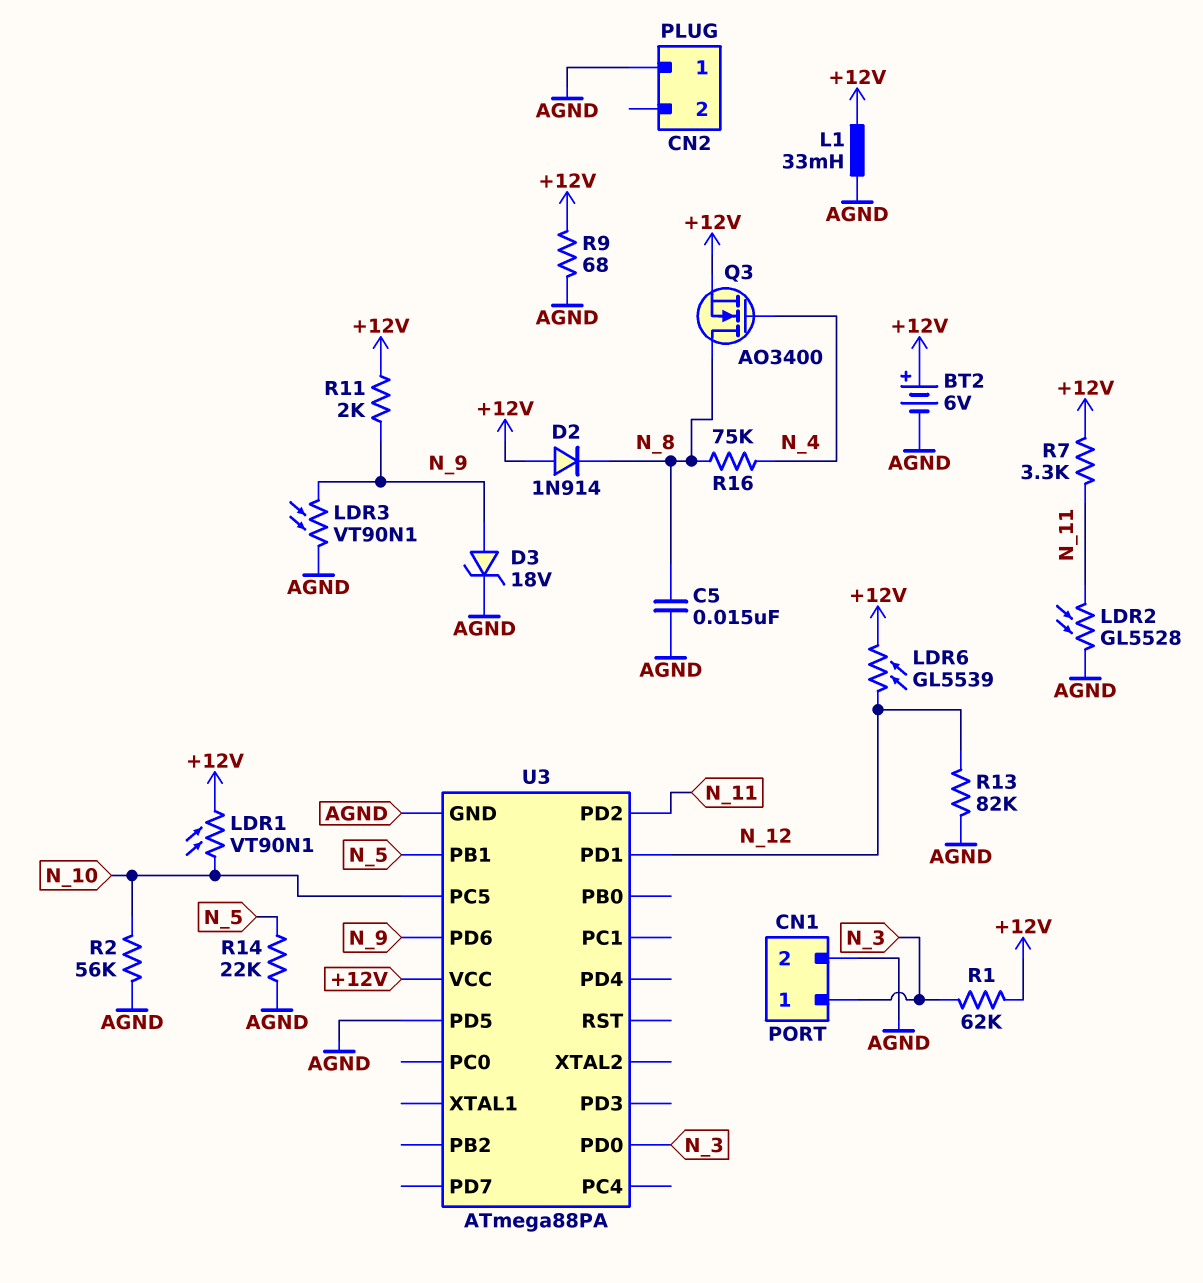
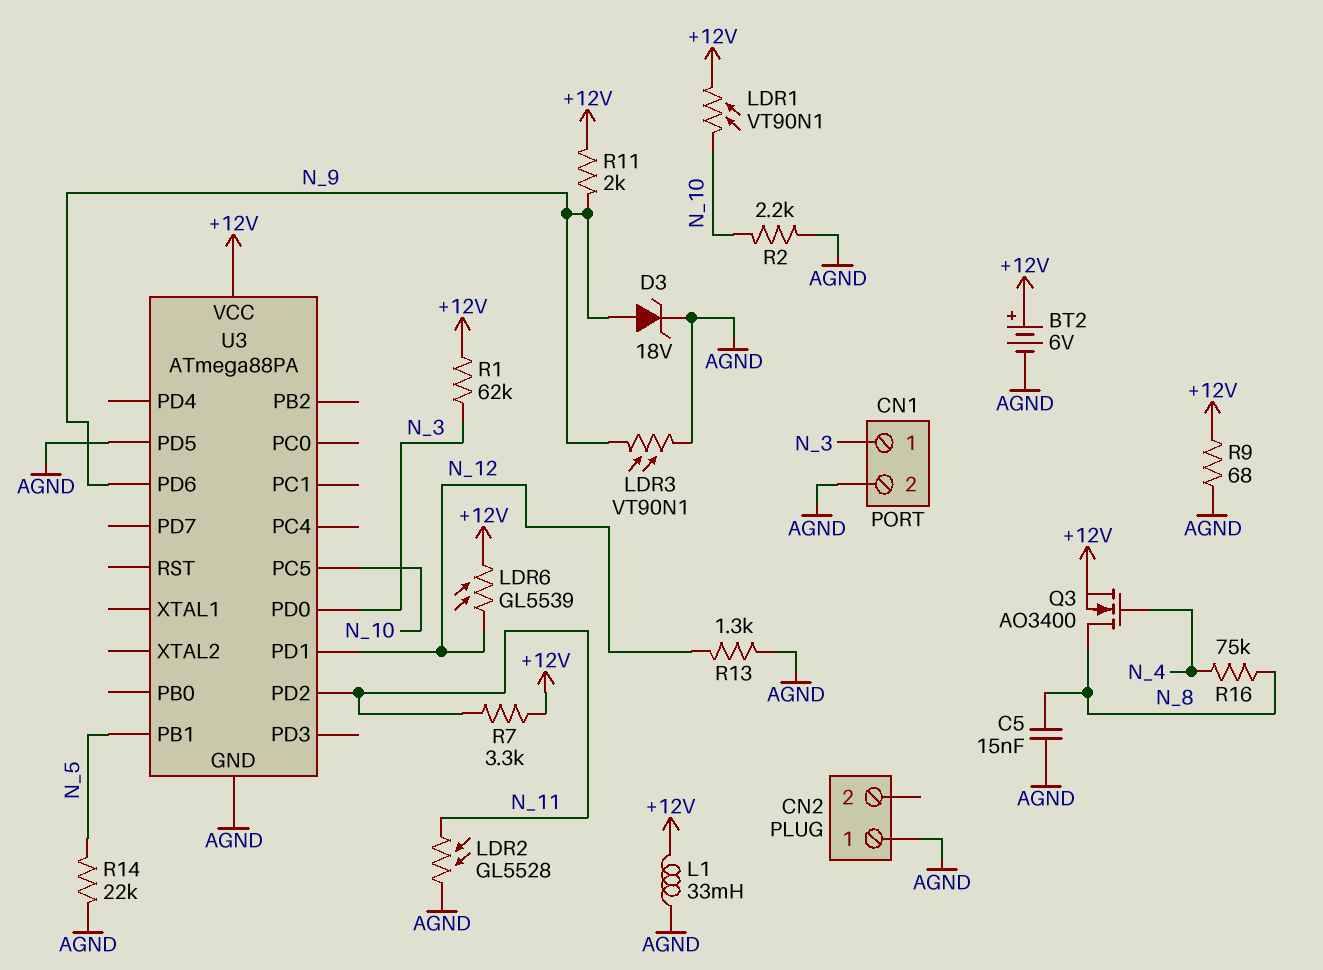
D2: diode 1N914 (A +12V, K N_8) -> none
R2: 56k (AGND, N_10) -> 2.2k (AGND, N_10)
R13: 82k (AGND, N_12) -> 1.3k (AGND, N_12)

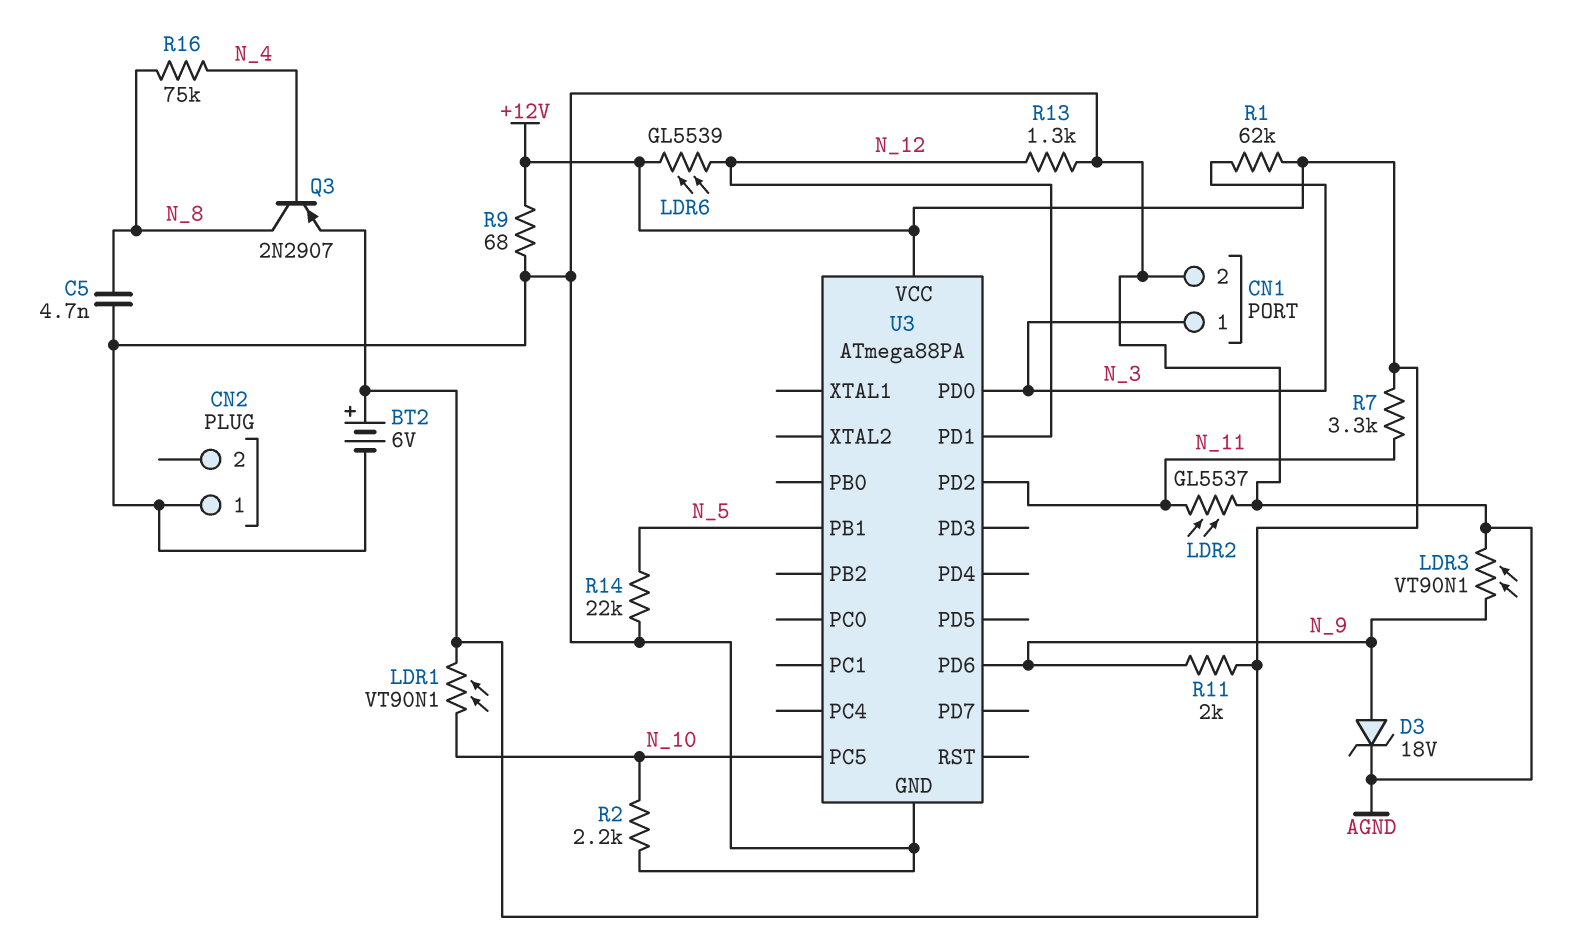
C5: 15nF (AGND, N_8) -> 4.7nF (AGND, N_8)
L1: 33mH (+12V, AGND) -> none
LDR2: GL5528 (AGND, N_11) -> GL5537 (AGND, N_11)
Q3: NMOS AO3400 (G N_4, D N_8, S +12V) -> PNP 2N2907 (B N_4, C N_8, E +12V)
U3 pin PD5: AGND -> none

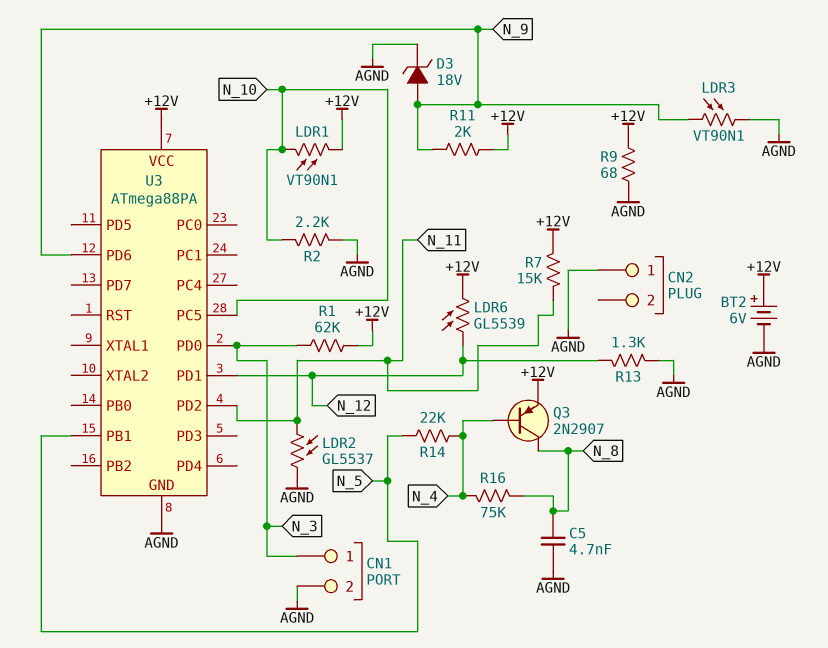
R7: 3.3k (+12V, N_11) -> 15k (+12V, N_11)
R14: 22k (AGND, N_5) -> 22k (N_4, N_5)

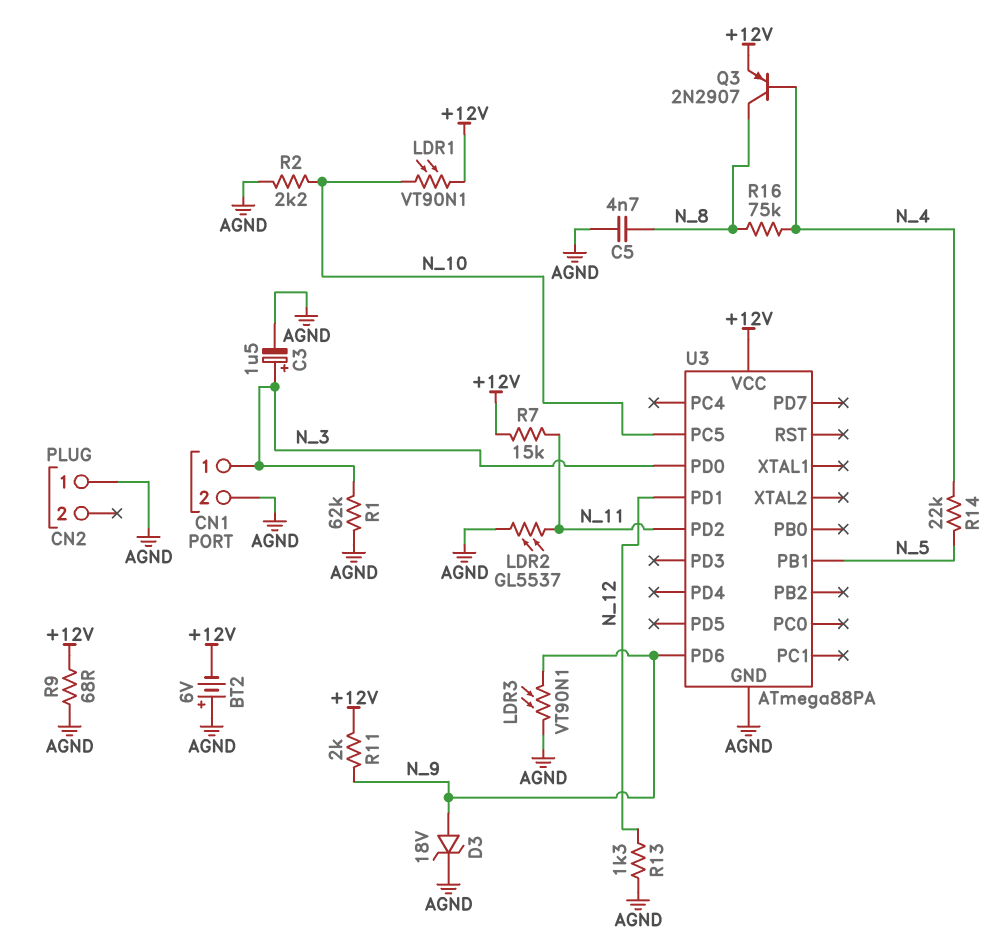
BT2: 6V (plus +12V, minus AGND) -> 6V (plus AGND, minus +12V)
C3: none -> 1.5uF (plus N_3, minus AGND)
LDR6: GL5539 (+12V, N_12) -> none
R1: 62k (+12V, N_3) -> 62k (AGND, N_3)

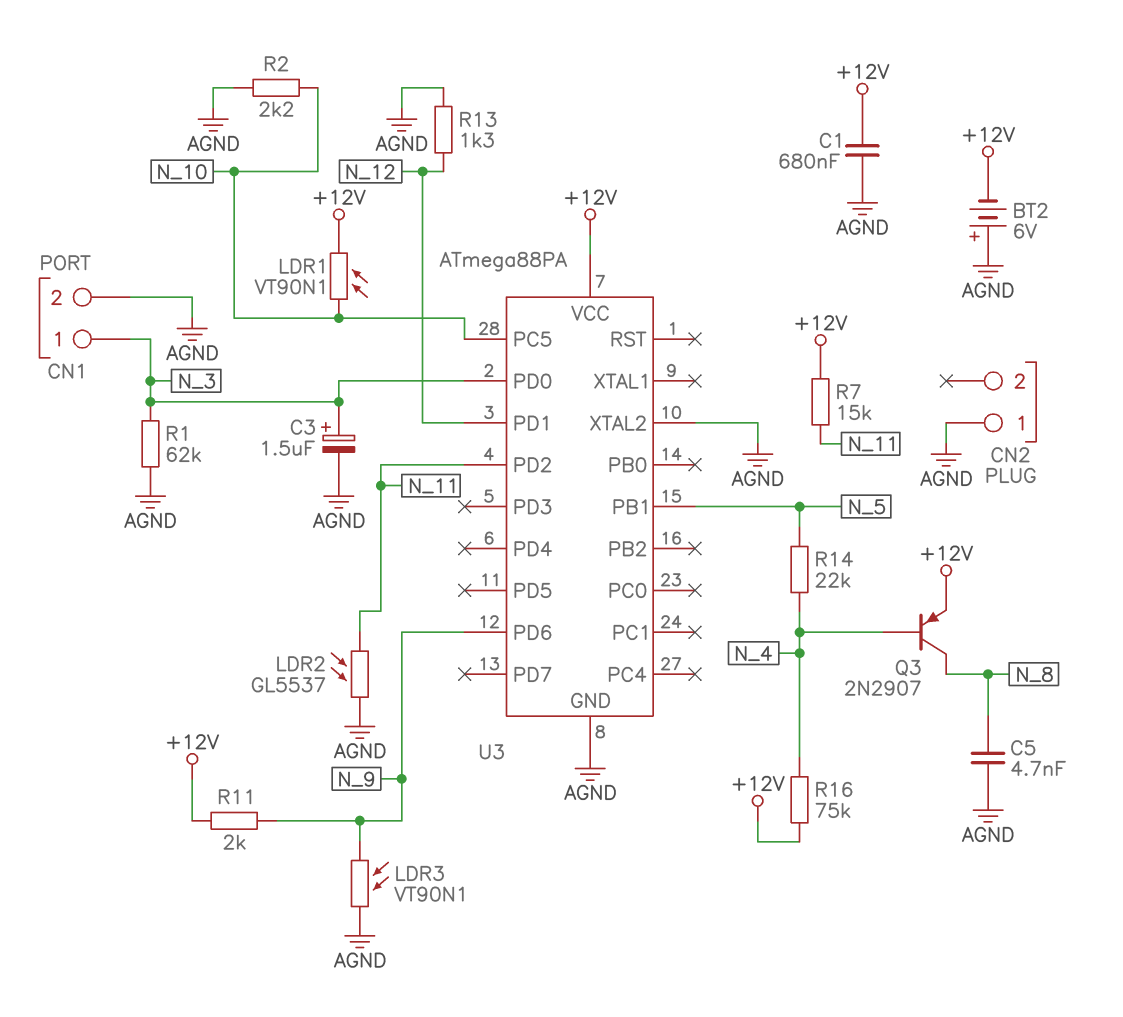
C1: none -> 680nF (+12V, AGND)
D3: zener 18V (A N_9, K AGND) -> none
R9: 68 (+12V, AGND) -> none
R16: 75k (N_4, N_8) -> 75k (+12V, N_4)
U3 pin XTAL2: none -> AGND

